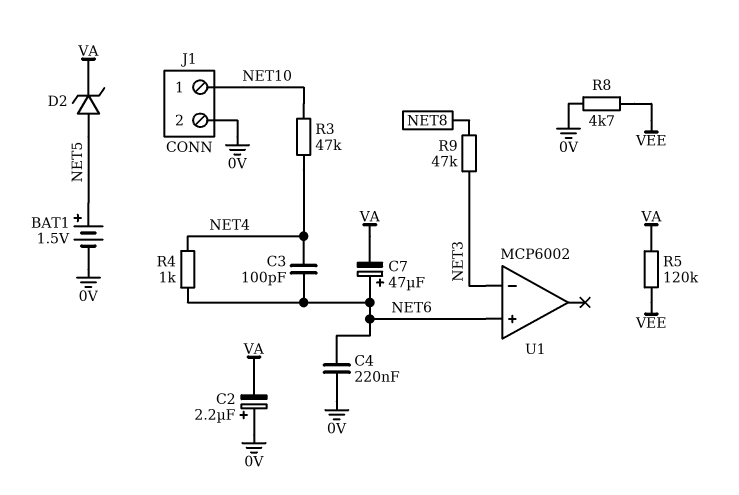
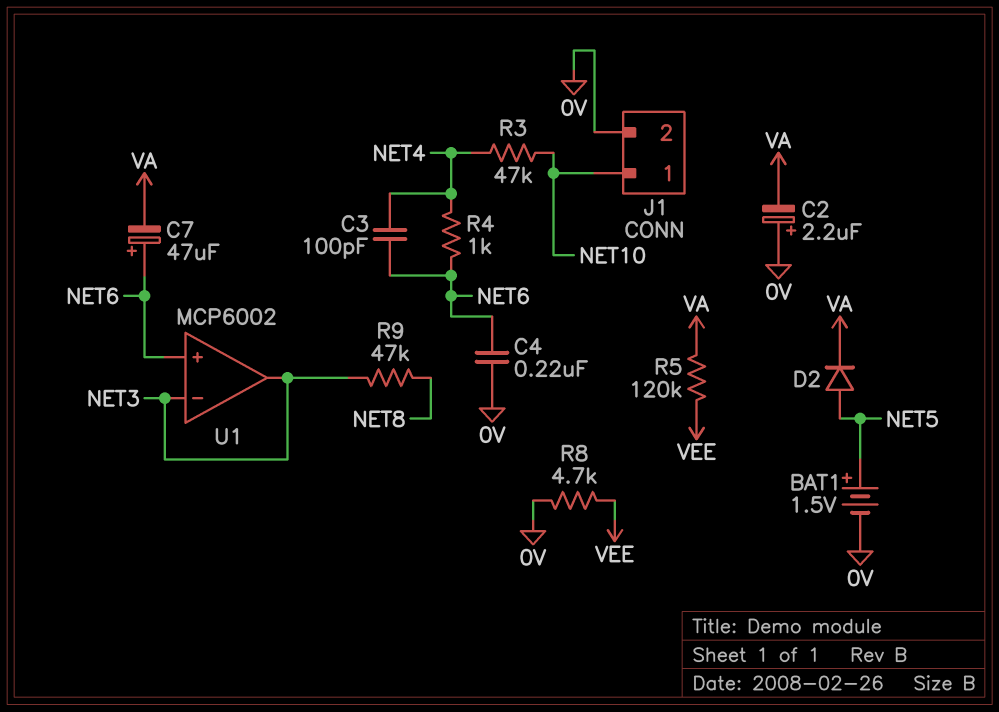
D2: zener (A NET5, K VA) -> diode (A NET5, K VA)
U1 pin out: none -> NET3

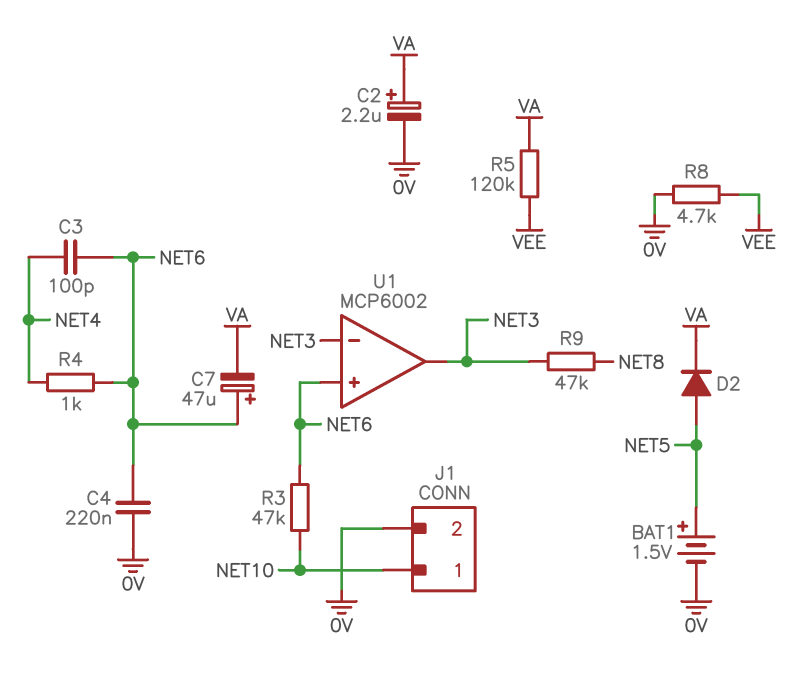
C2: 2.2uF (plus 0V, minus VA) -> 2.2uF (plus VA, minus 0V)
R3: 47k (NET4, NET10) -> 47k (NET6, NET10)

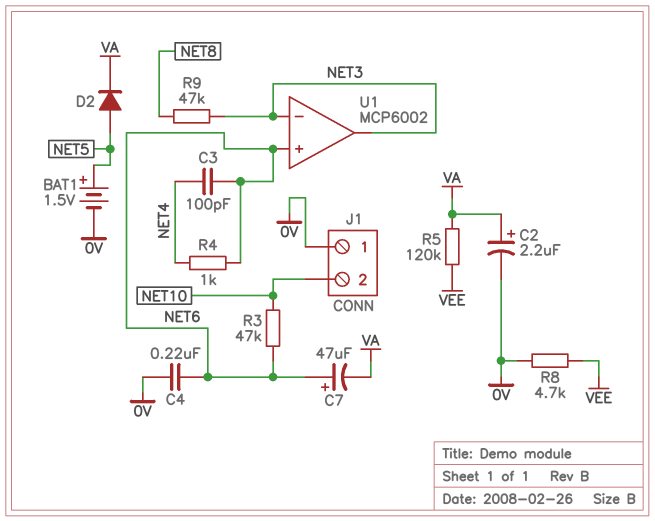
J1 pin 1: NET10 -> 0V
J1 pin 2: 0V -> NET10

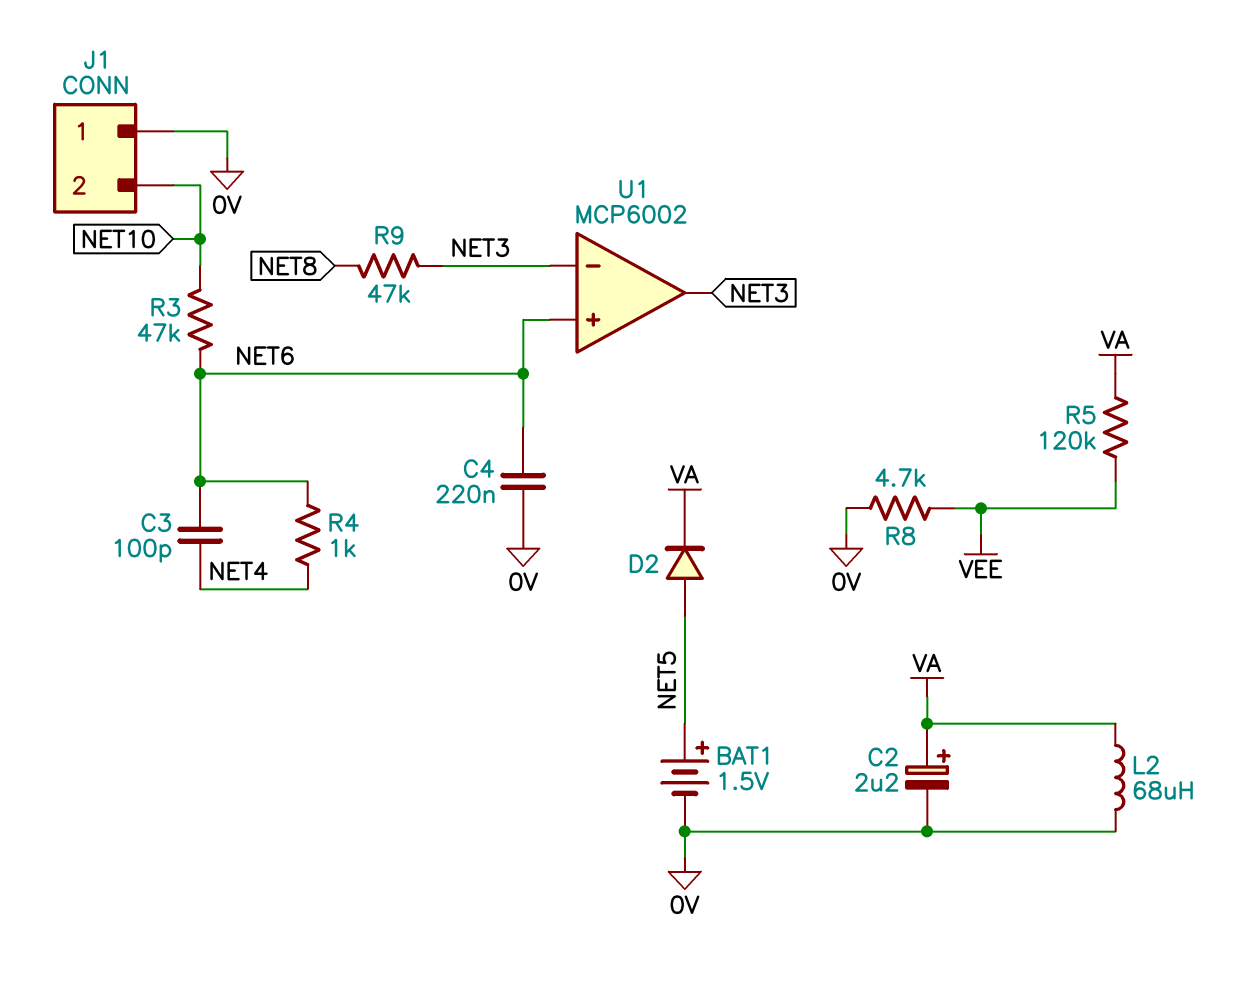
C7: 47uF (plus NET6, minus VA) -> none
L2: none -> 68uH (0V, VA)

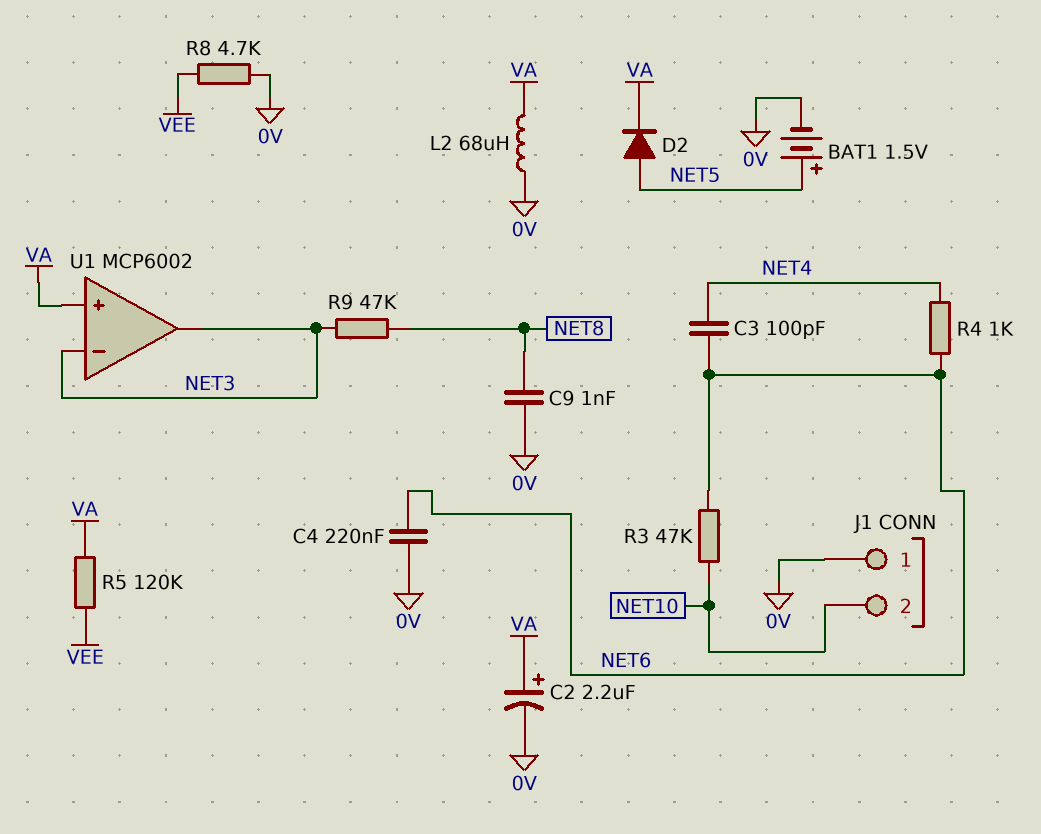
C9: none -> 1nF (0V, NET8)
U1 pin in+: NET6 -> VA

